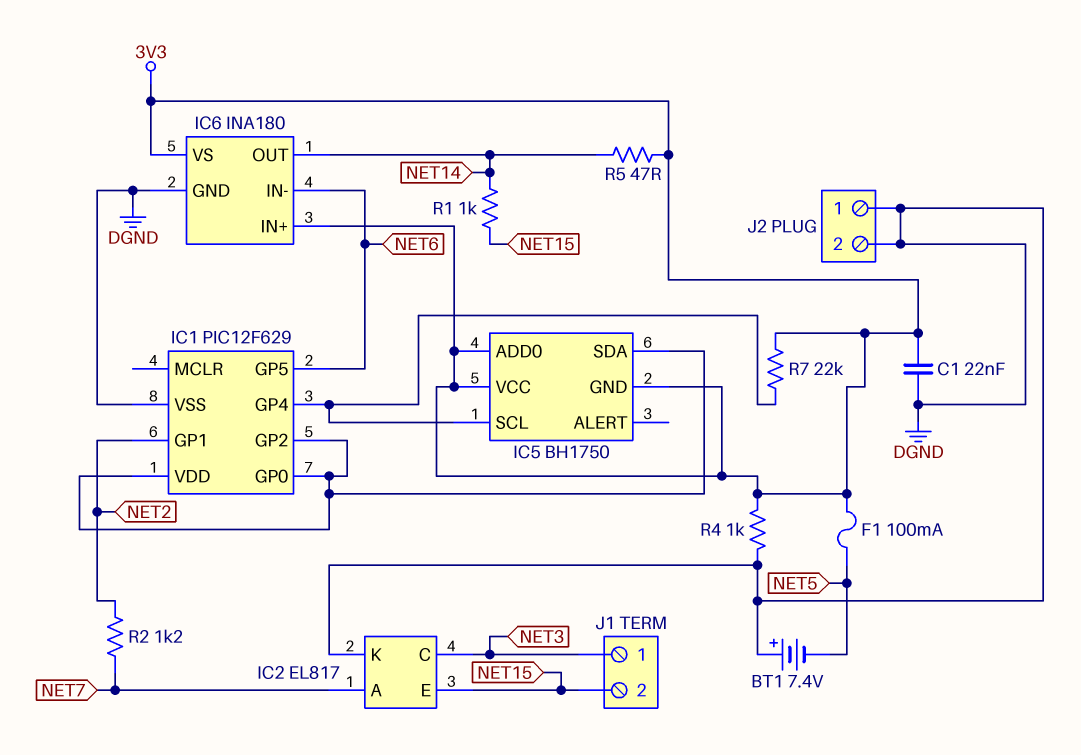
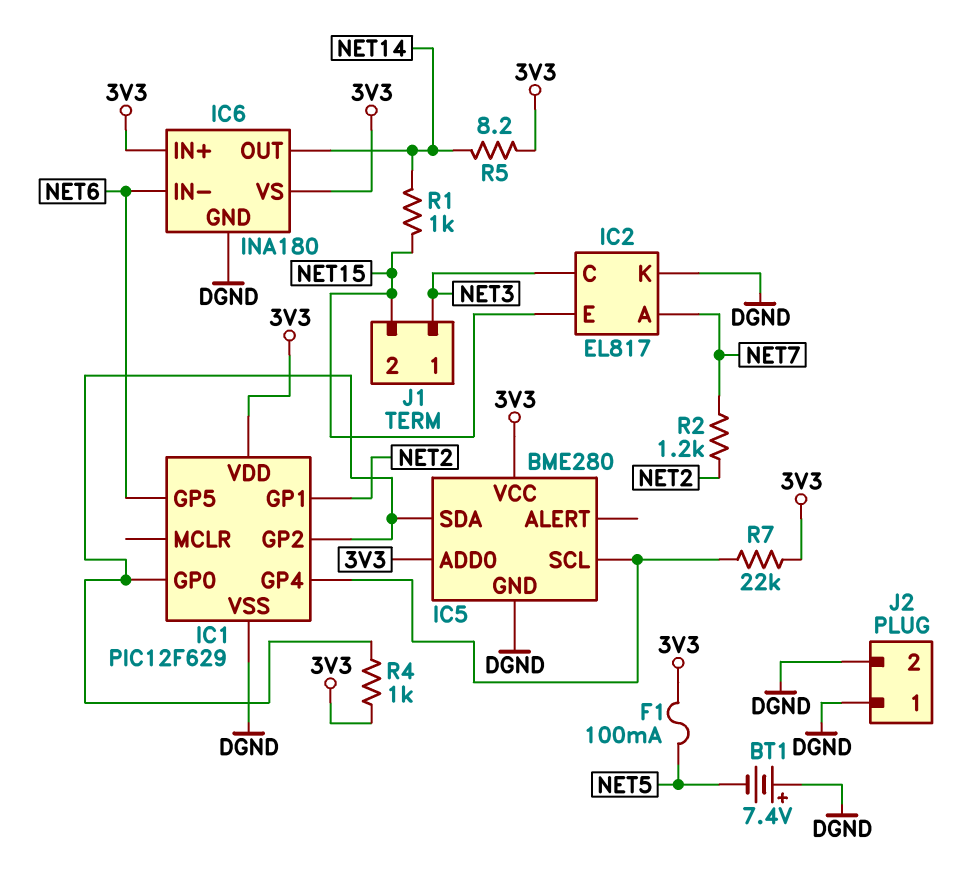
C1: 22nF (3V3, DGND) -> none
IC1 pin VDD: IC1/GP0 -> 3V3
IC5: BH1750 -> BME280
IC5 pin GND: 3V3 -> DGND
R4: 1k (3V3, DGND) -> 1k (3V3, IC1/GP0)
R5: 47 (3V3, NET14) -> 8.2 (3V3, NET14)

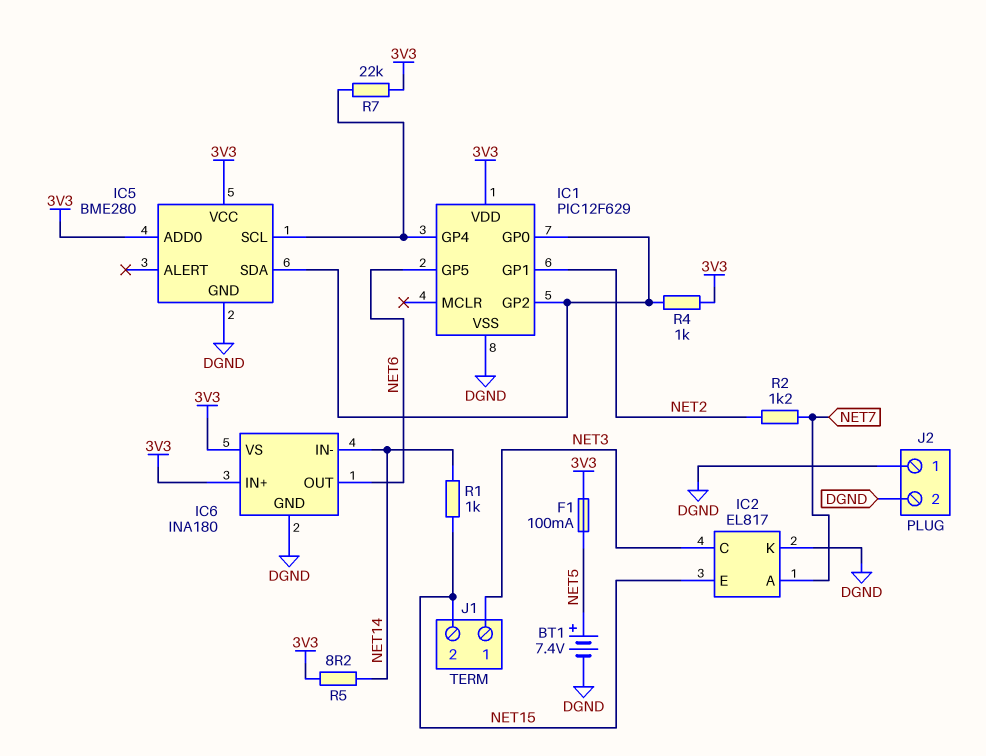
BT1: 7.4V (plus DGND, minus NET5) -> 7.4V (plus NET5, minus DGND)
IC6 pin IN-: NET6 -> NET14
IC6 pin OUT: NET14 -> NET6

